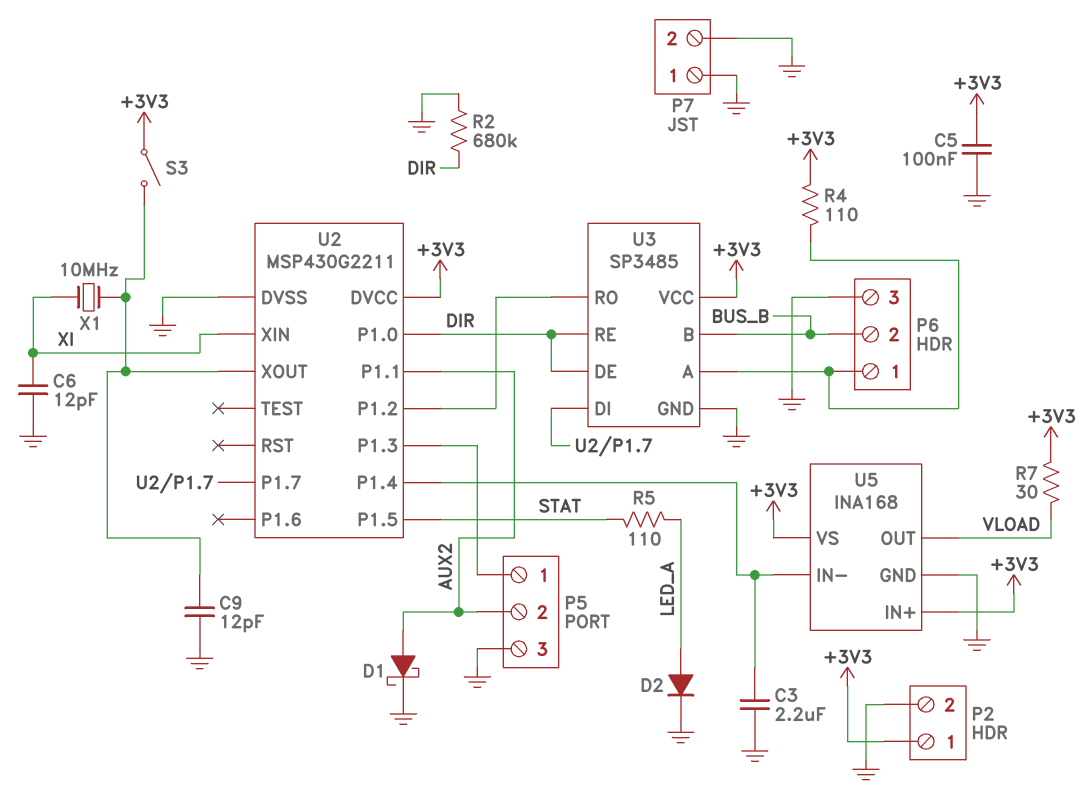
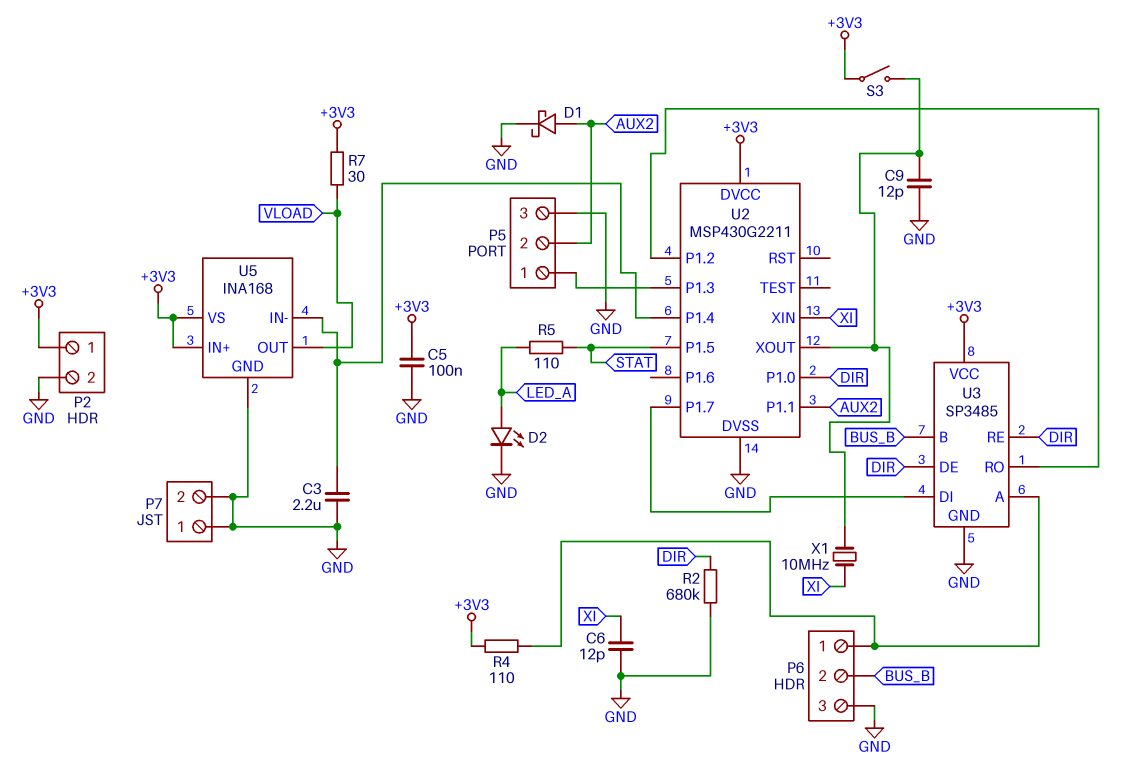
D2: diode (A LED_A, K GND) -> LED (A LED_A, K GND)

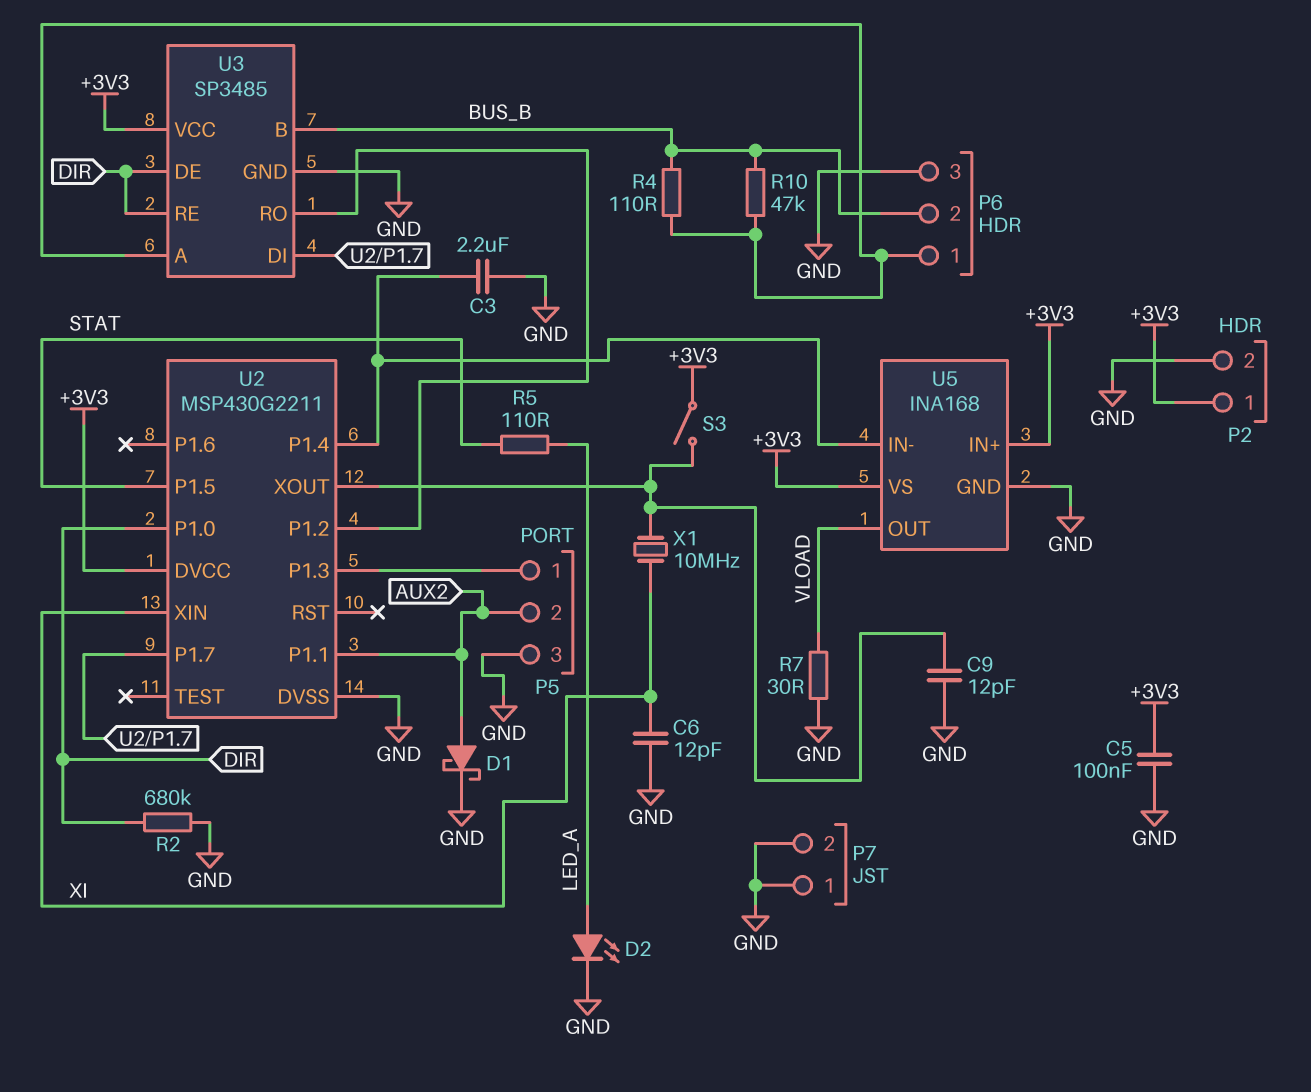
R4: 110 (+3V3, P6/1) -> 110 (BUS_B, P6/1)
R7: 30 (+3V3, VLOAD) -> 30 (GND, VLOAD)
R10: none -> 47k (BUS_B, P6/1)

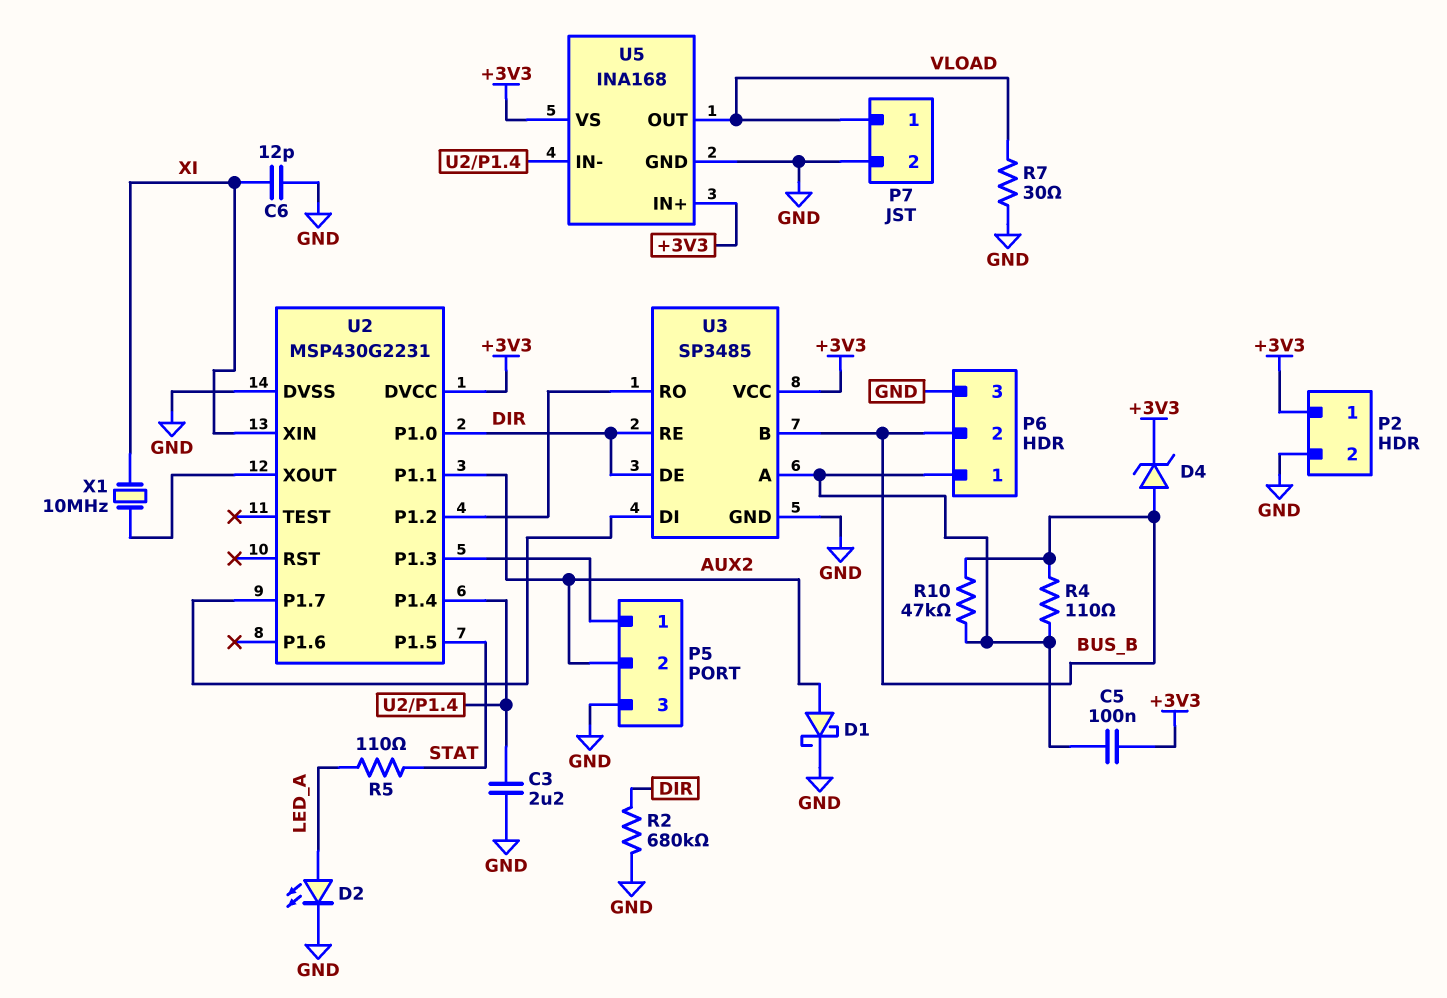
C5: 100nF (+3V3, GND) -> 100nF (+3V3, P6/1)
C9: 12pF (GND, U2/XOUT) -> none
D4: none -> zener (A BUS_B, K +3V3)
P7 pin 1: GND -> VLOAD
S3: switch (+3V3, U2/XOUT) -> none
U2: MSP430G2211 -> MSP430G2231

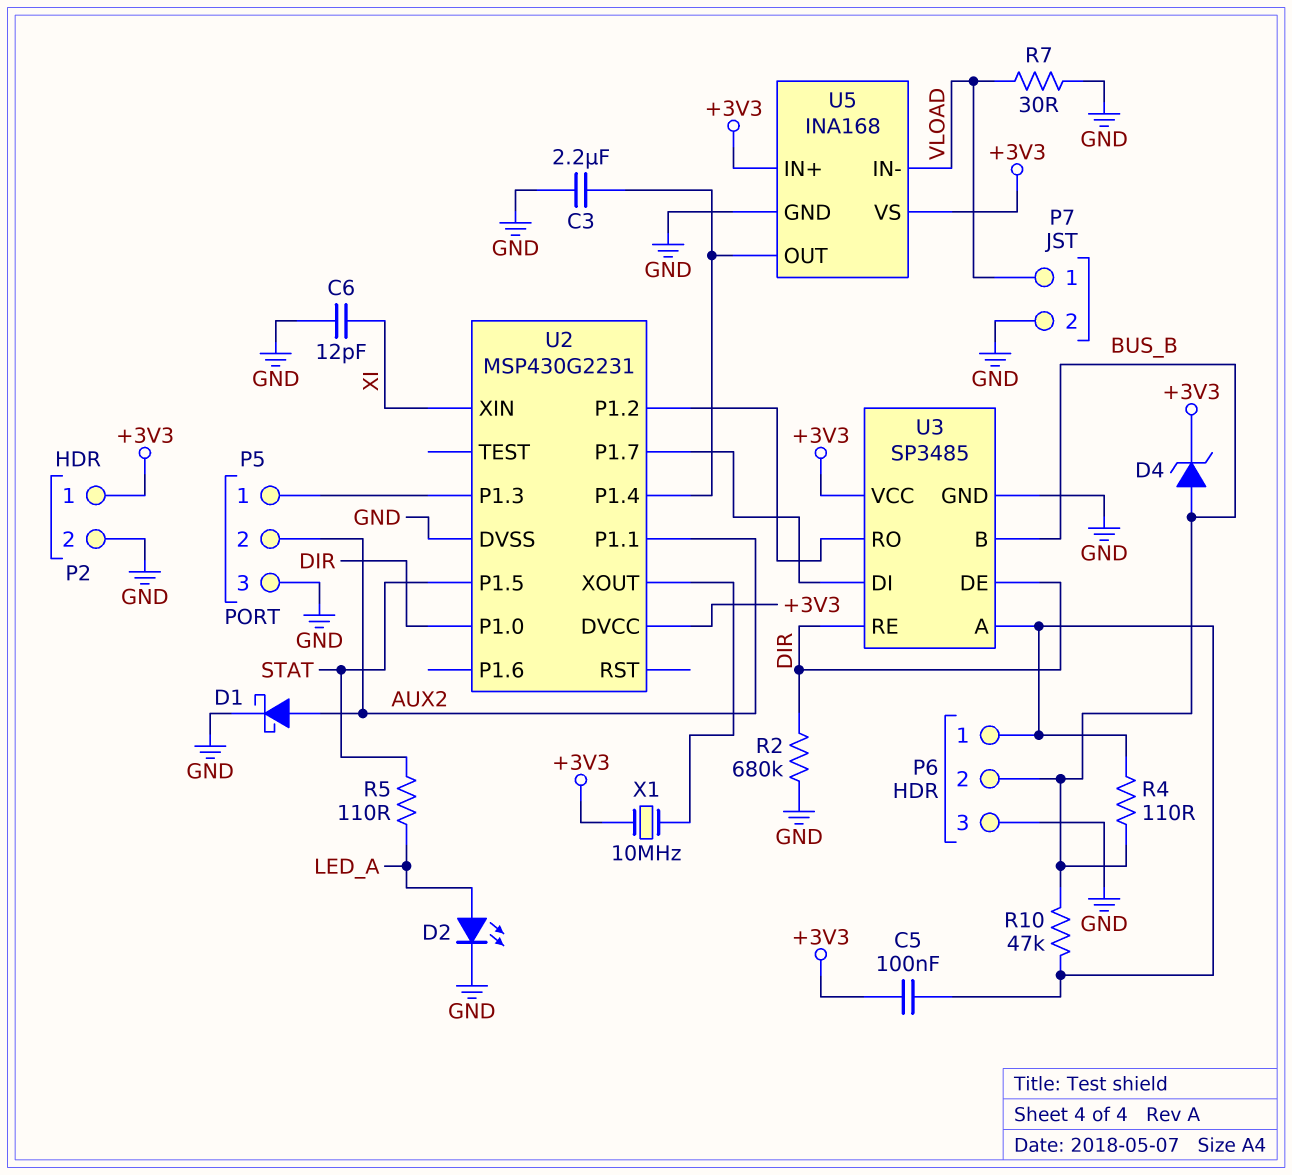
U5 pin IN-: U2/P1.4 -> VLOAD
U5 pin OUT: VLOAD -> U2/P1.4
X1: 10MHz (U2/XOUT, XI) -> 10MHz (+3V3, U2/XOUT)

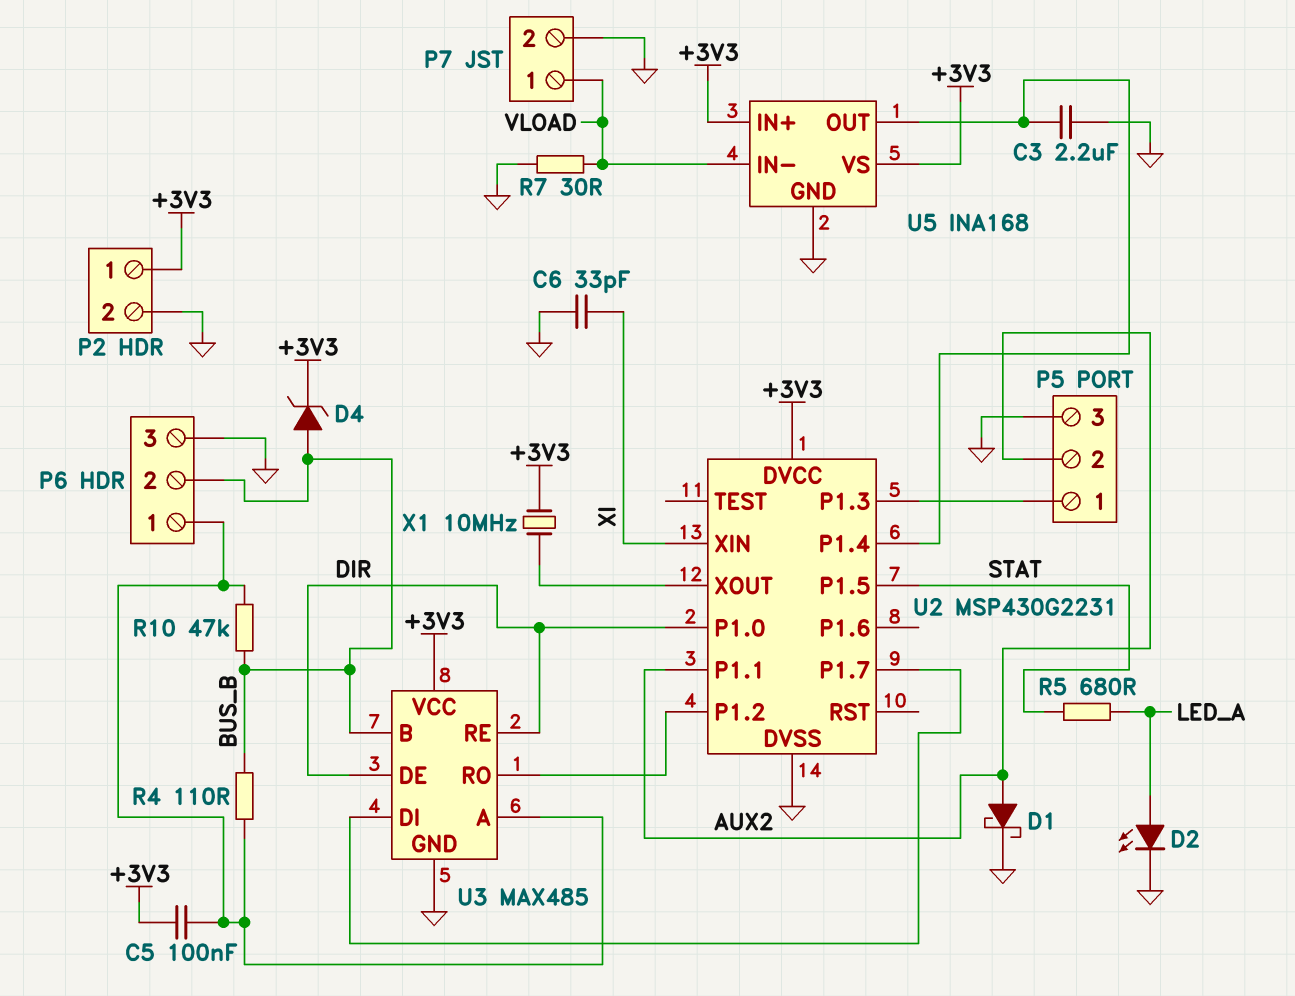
C6: 12pF (GND, XI) -> 33pF (GND, XI)
R2: 680k (DIR, GND) -> none
R5: 110 (LED_A, STAT) -> 680 (LED_A, STAT)
U3: SP3485 -> MAX485

